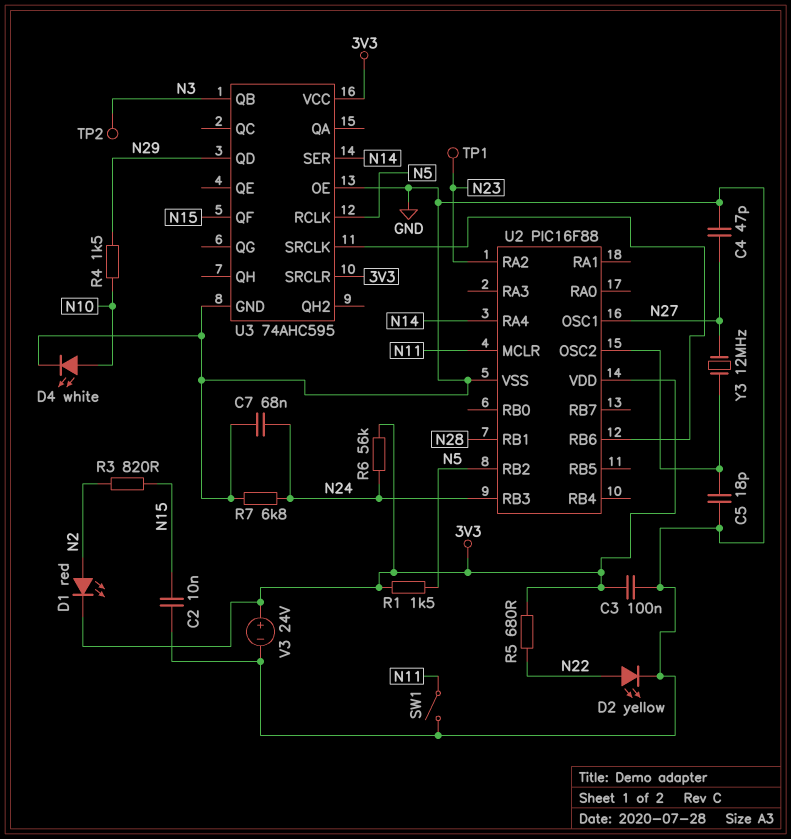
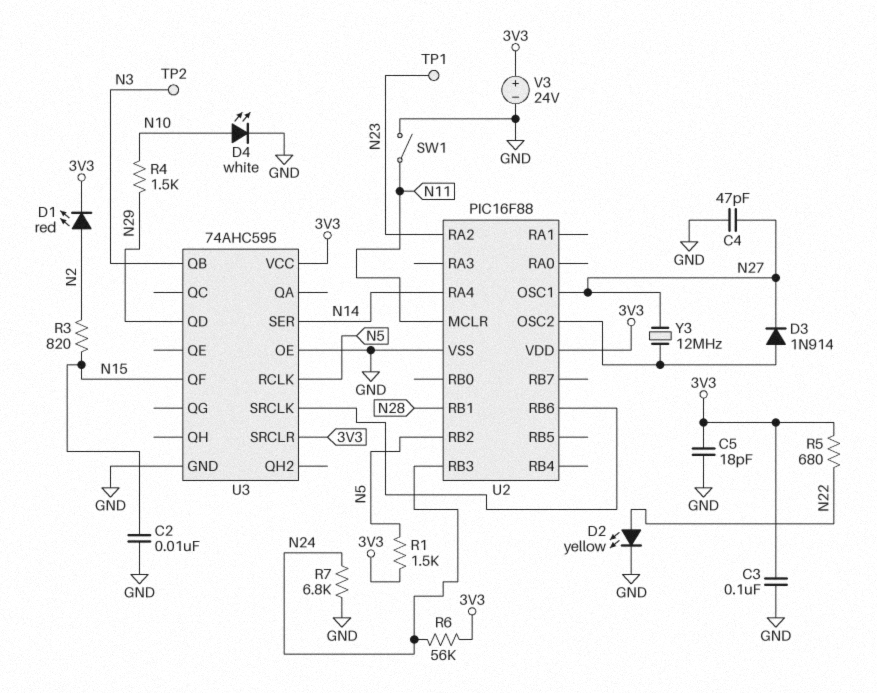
C5: 18pF (GND, U2/OSC2) -> 18pF (3V3, GND)
C7: 68nF (GND, N24) -> none
D3: none -> diode 1N914 (A U2/OSC2, K N27)

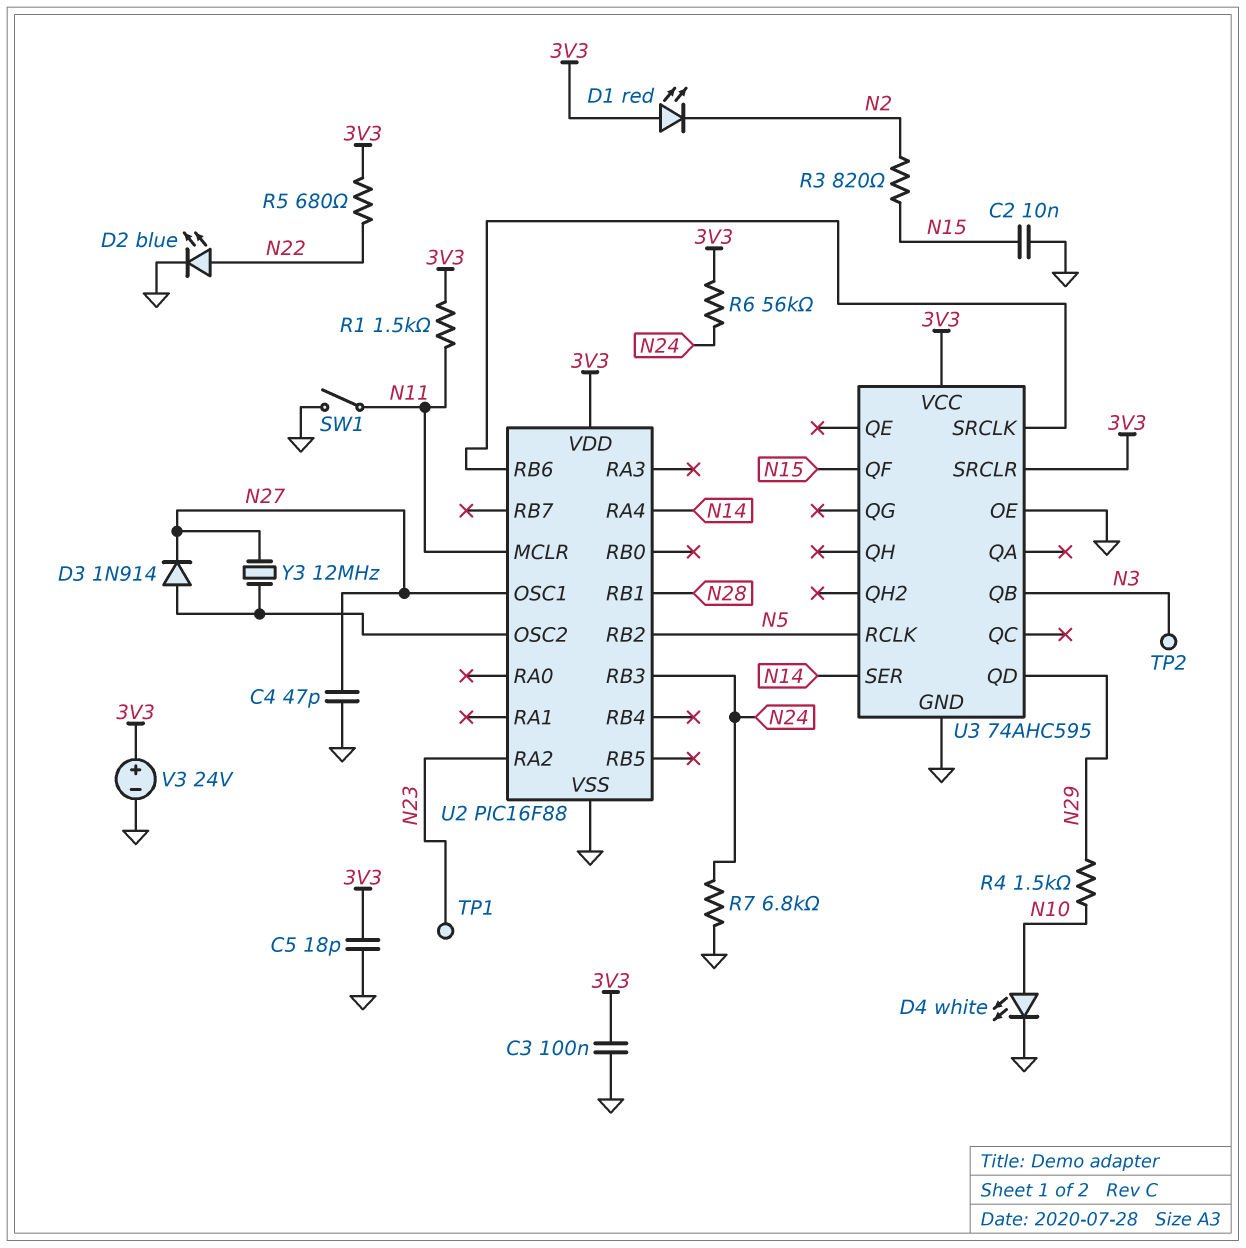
D1: LED red (A N2, K 3V3) -> LED red (A 3V3, K N2)
D2: LED yellow (A N22, K GND) -> LED blue (A N22, K GND)
R1: 1.5k (3V3, N5) -> 1.5k (3V3, N11)

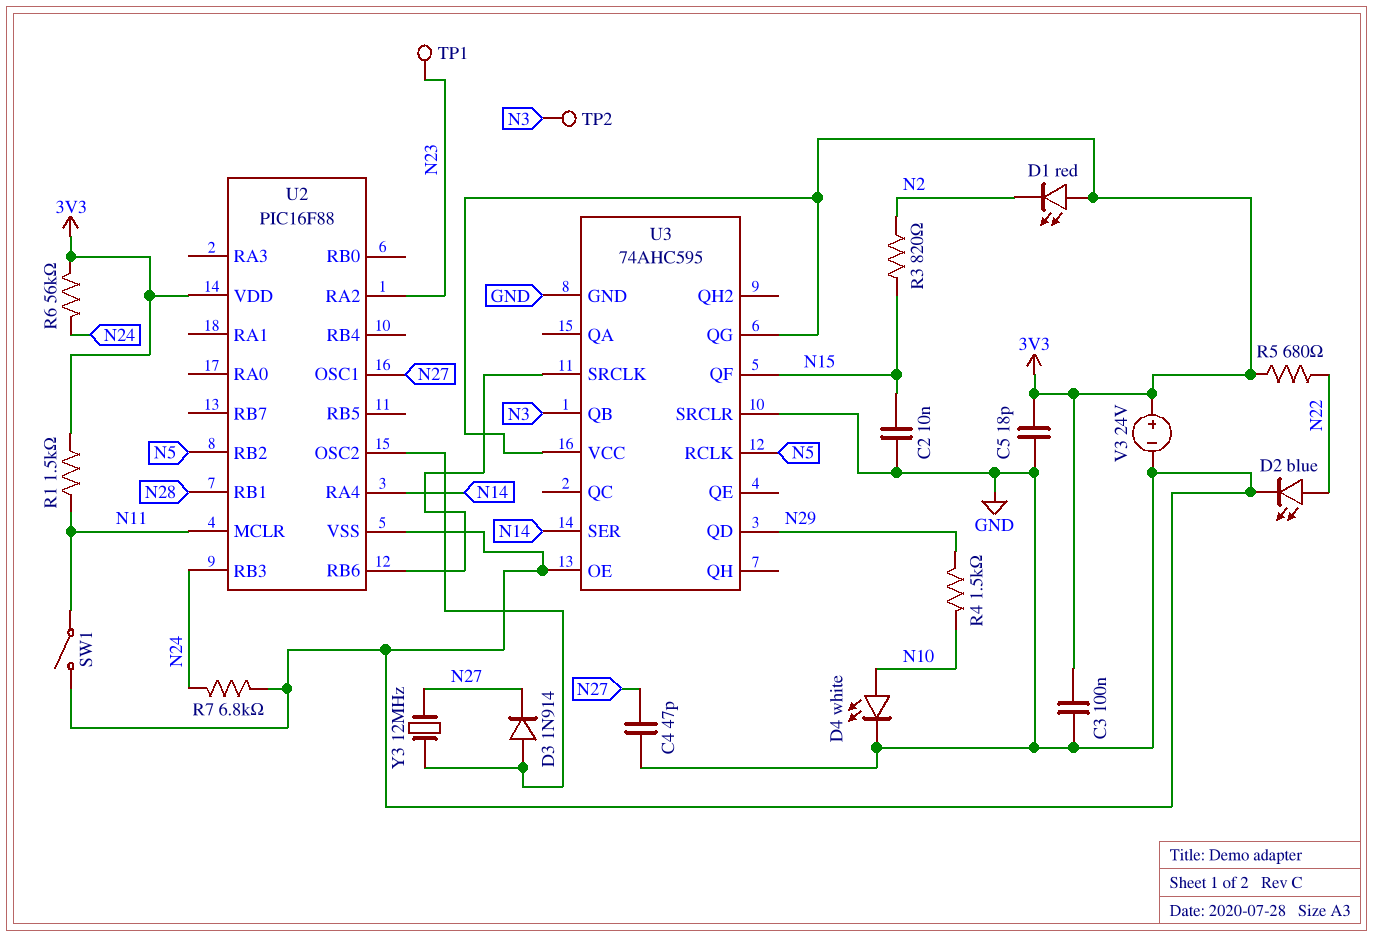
U3 pin QG: none -> 3V3
U3 pin SRCLR: 3V3 -> GND

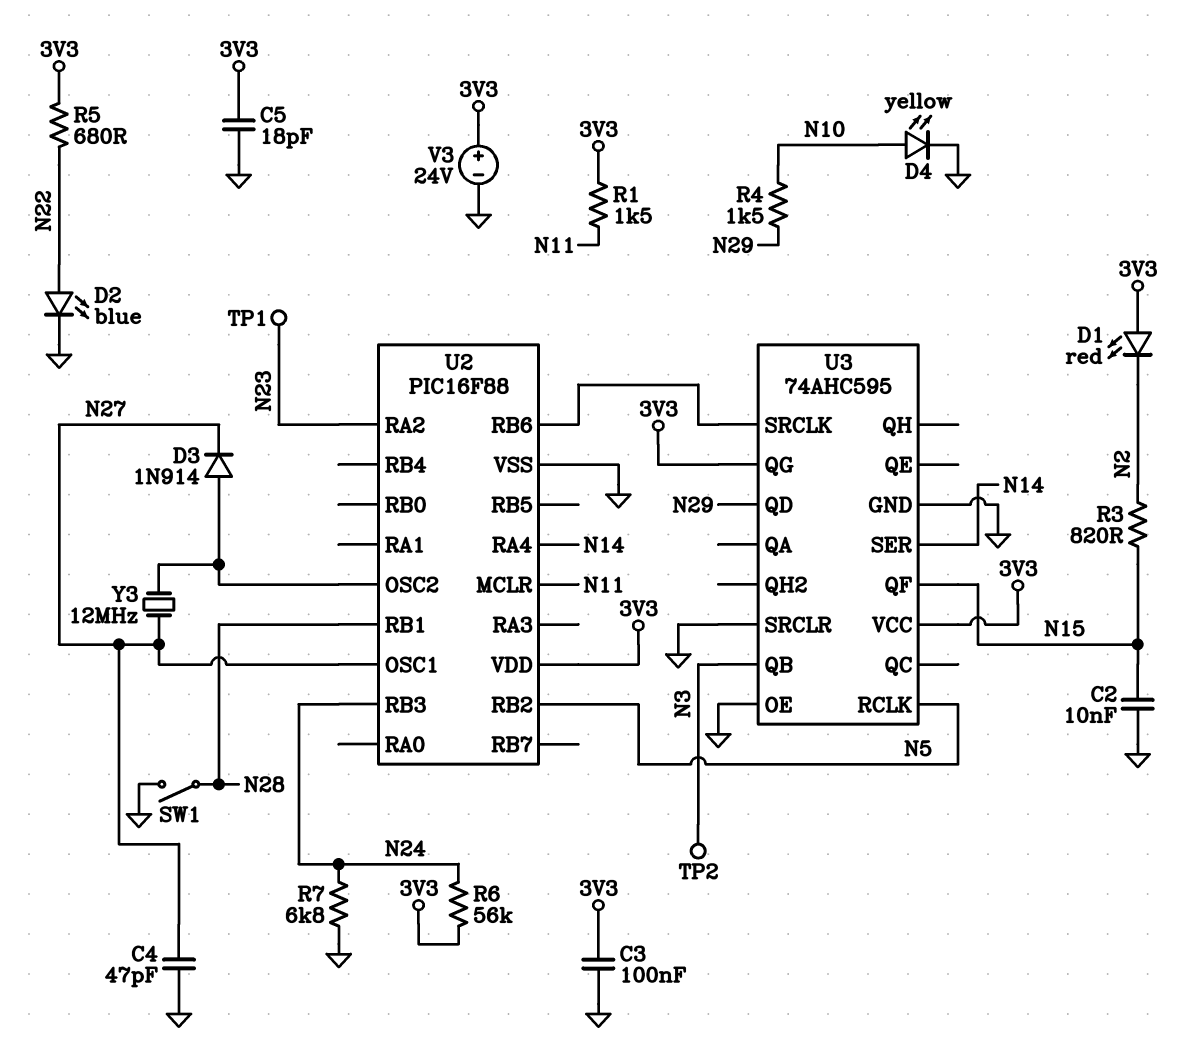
D4: LED white (A N10, K GND) -> LED yellow (A N10, K GND)
SW1: switch (GND, N11) -> switch (GND, N28)

